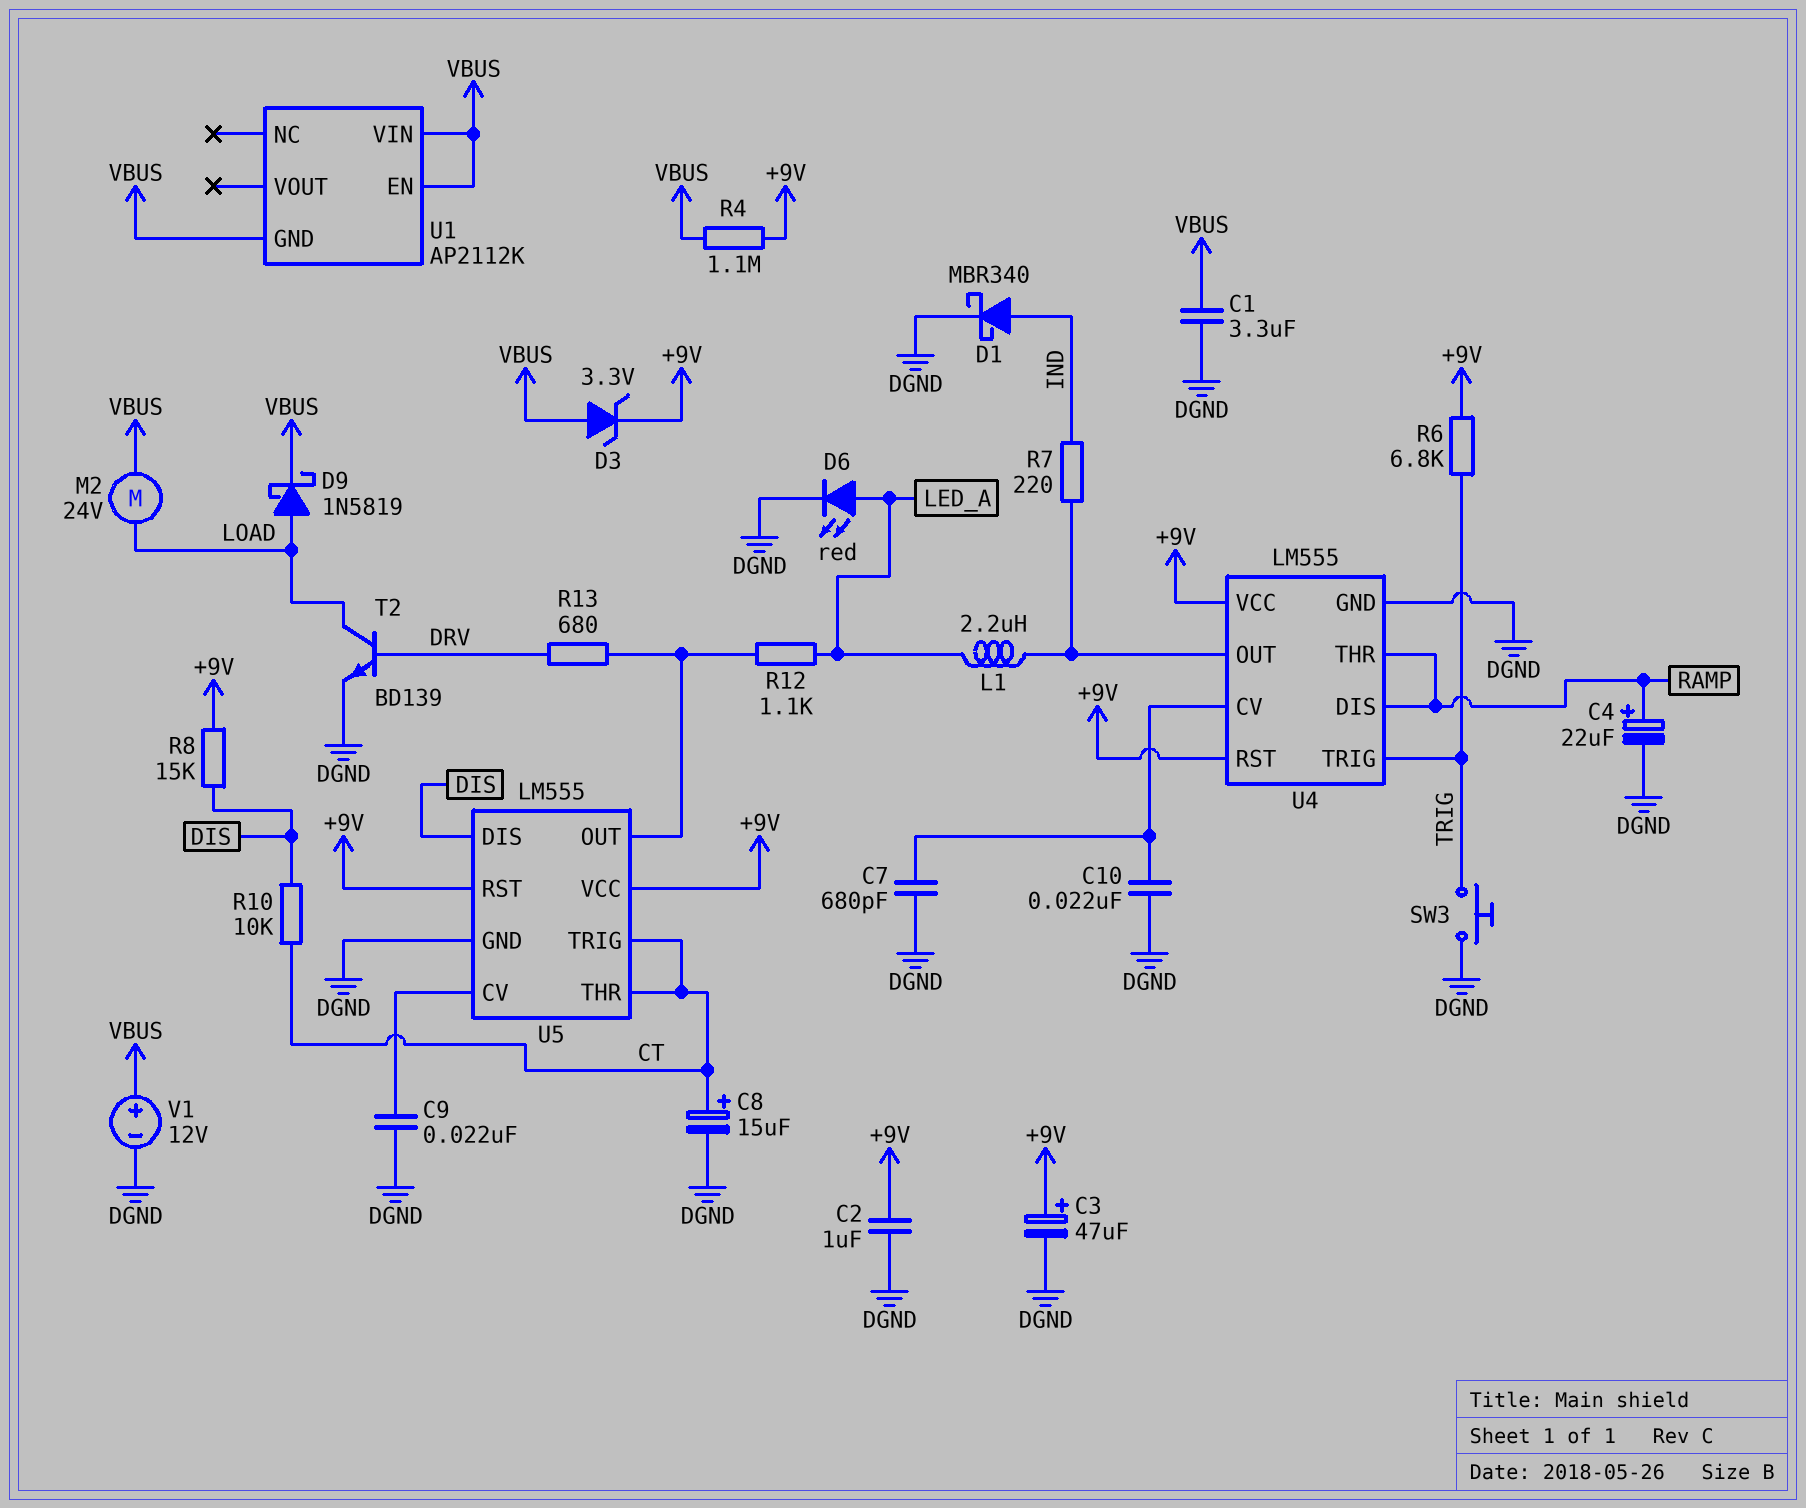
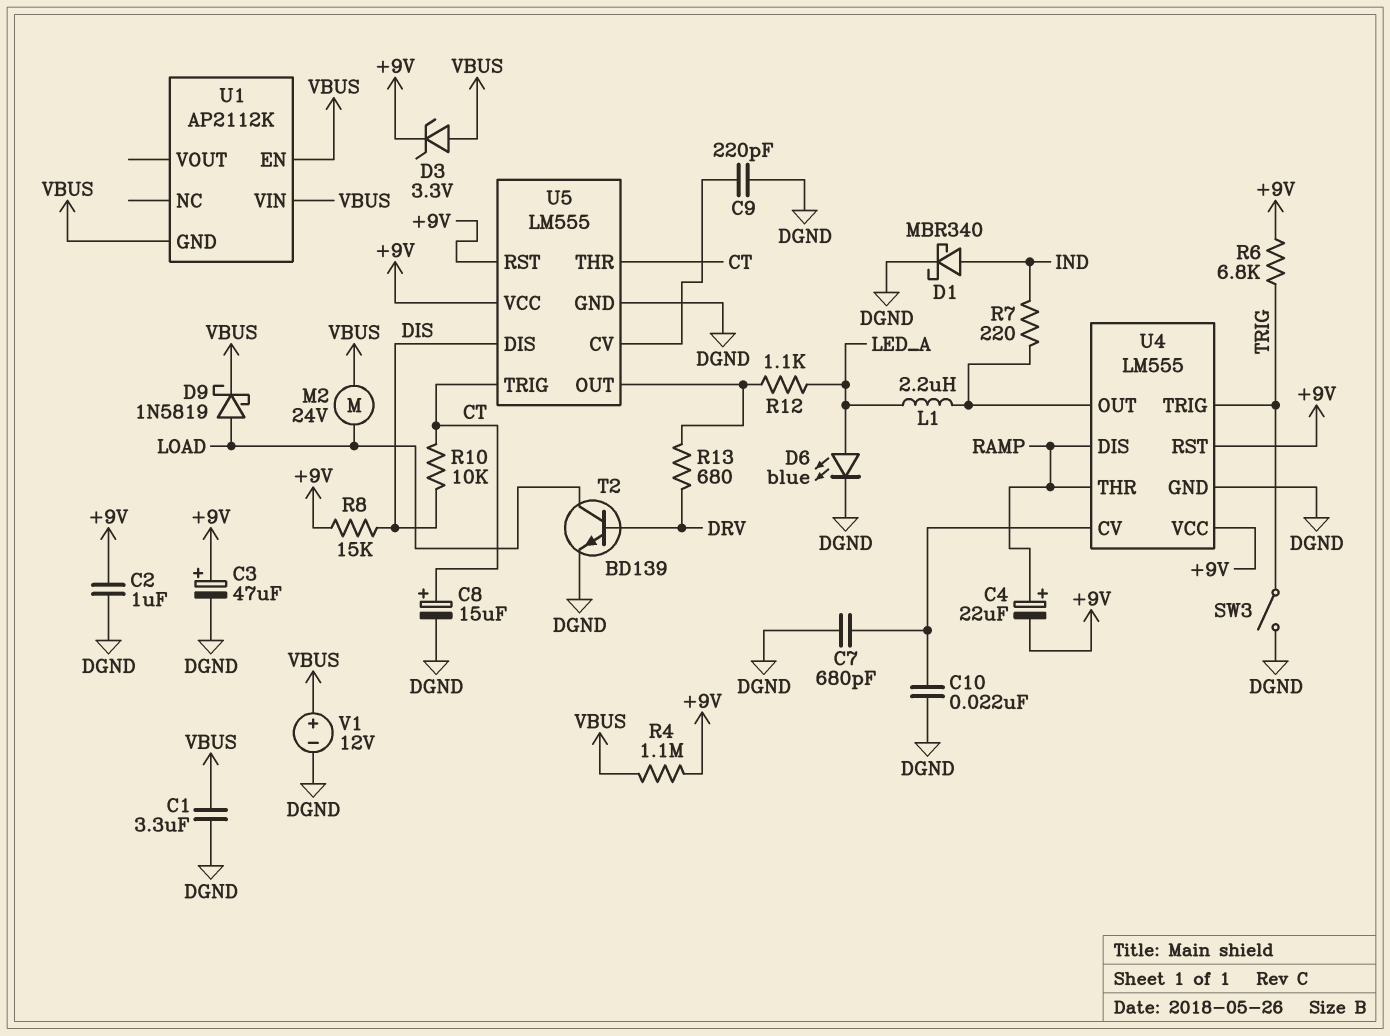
C4: 22uF (plus RAMP, minus DGND) -> 22uF (plus RAMP, minus +9V)
C9: 22nF (DGND, U5/CV) -> 220pF (DGND, U5/CV)
D6: LED red (A LED_A, K DGND) -> LED blue (A LED_A, K DGND)
SW3: button (DGND, TRIG) -> switch (DGND, TRIG)

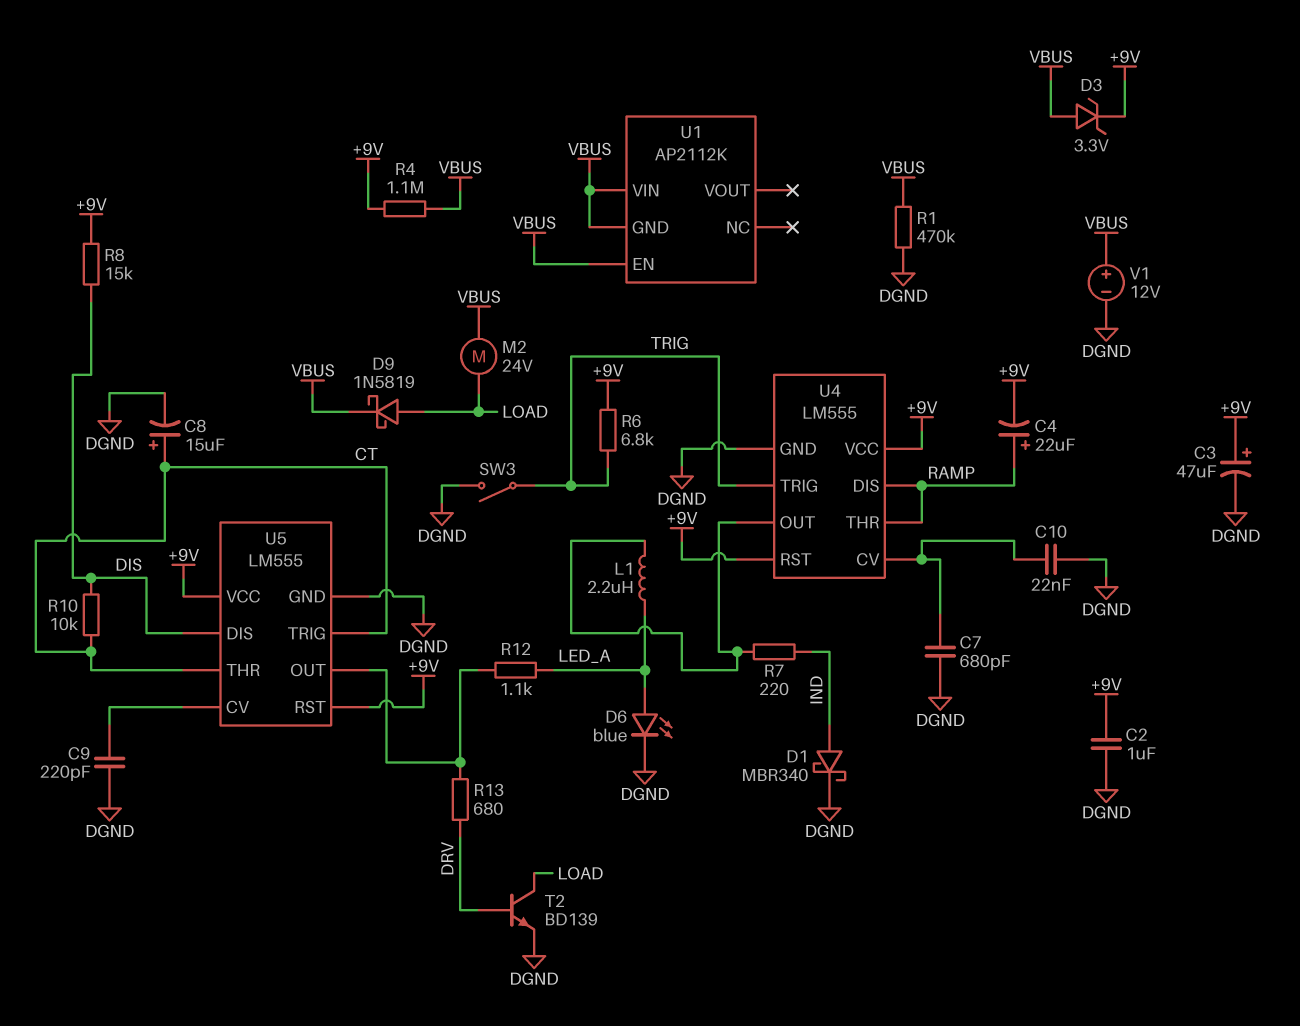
C1: 3.3uF (DGND, VBUS) -> none
R1: none -> 470k (DGND, VBUS)

